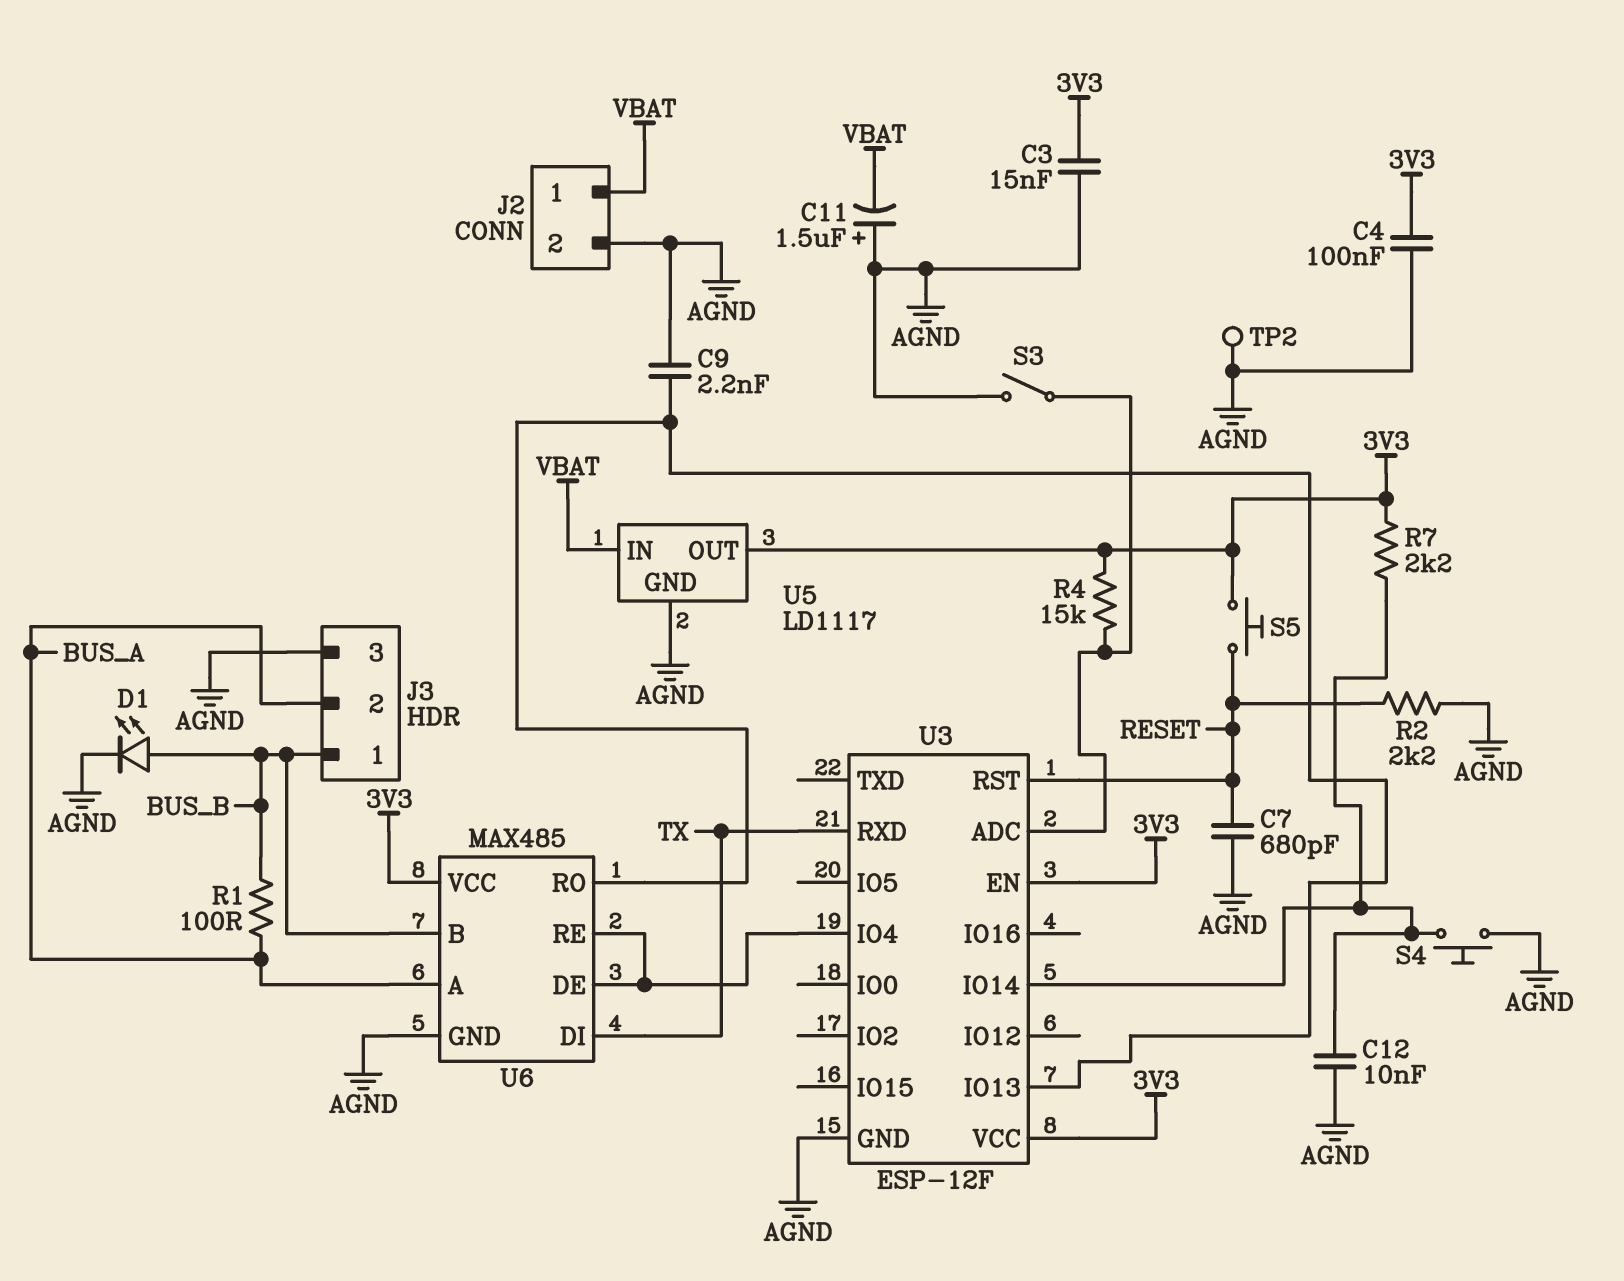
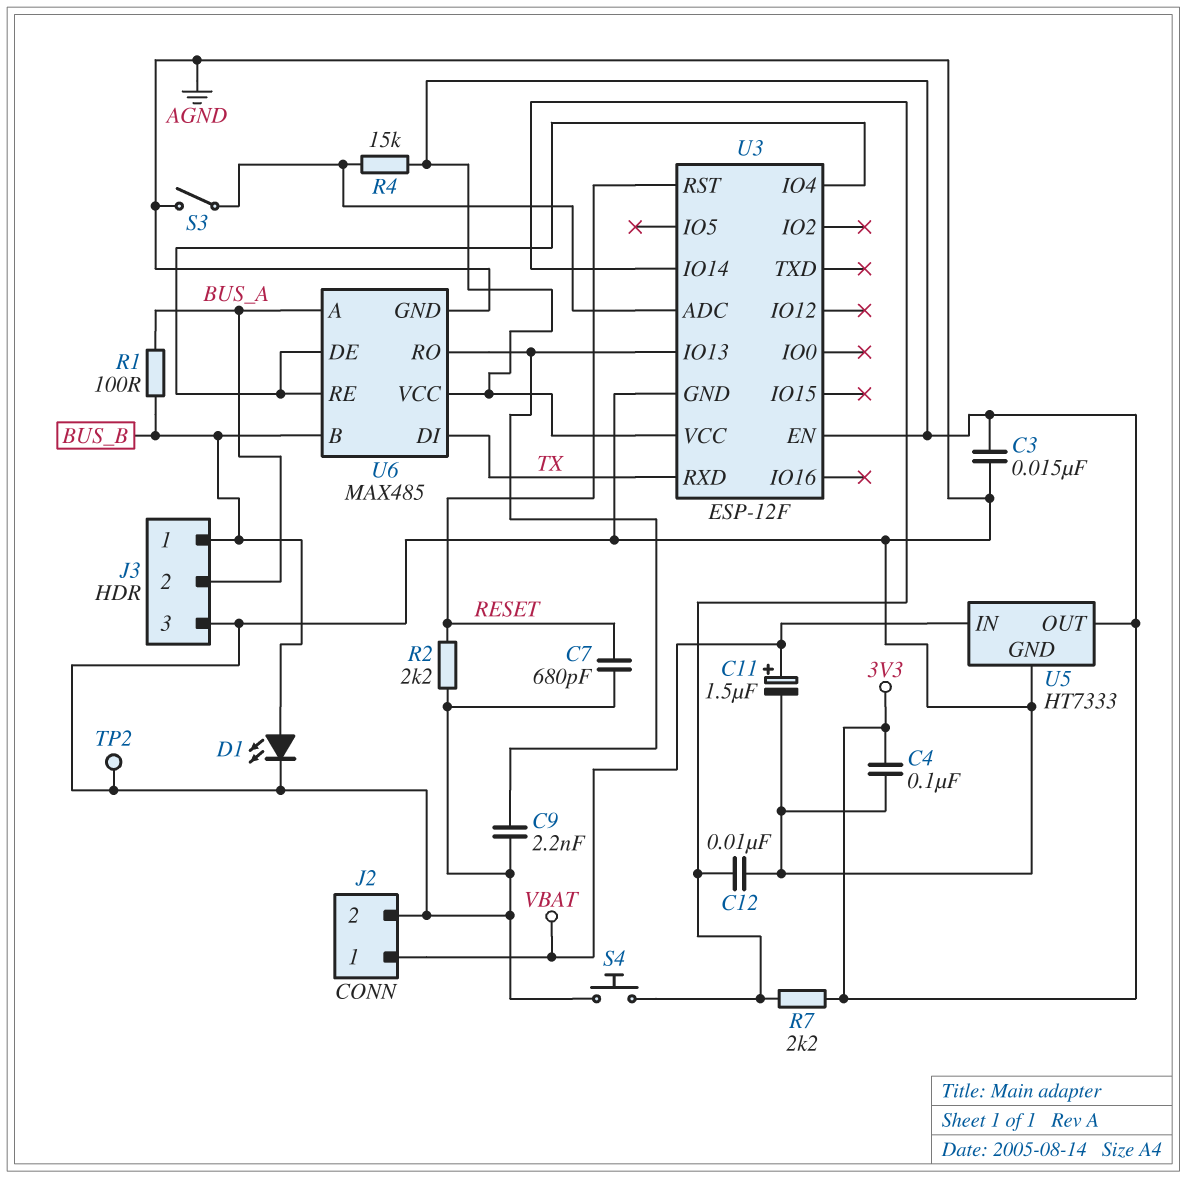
C11: 1.5uF (plus AGND, minus VBAT) -> 1.5uF (plus VBAT, minus AGND)
S5: button (3V3, RESET) -> none
U5: LD1117 -> HT7333

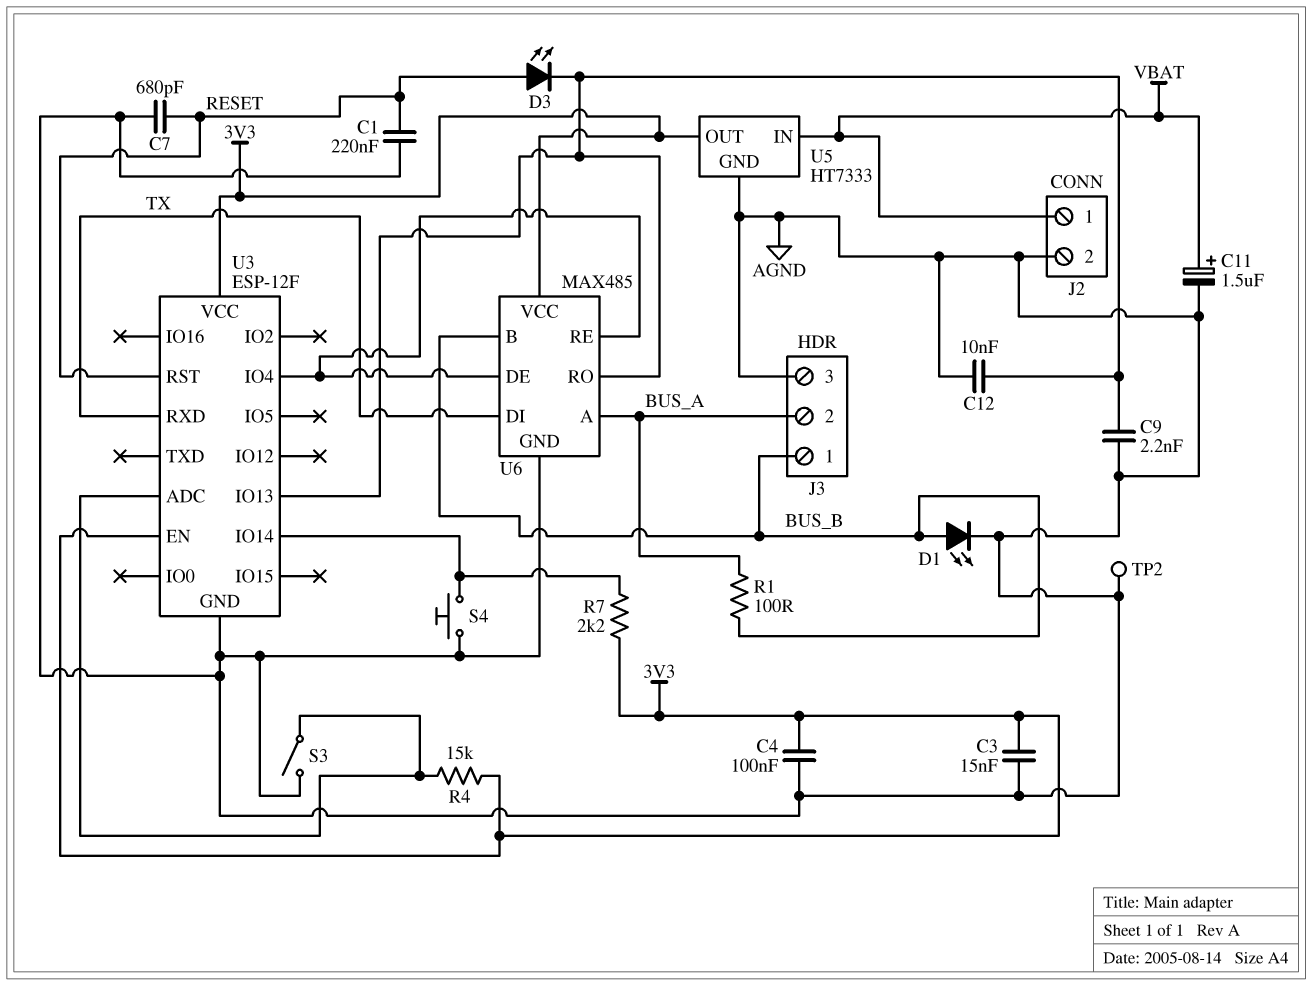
C1: none -> 220nF (AGND, RESET)
C12: 10nF (AGND, U3/IO14) -> 10nF (AGND, U3/IO13)
D3: none -> LED (A RESET, K U3/IO13)
R2: 2.2k (AGND, RESET) -> none

